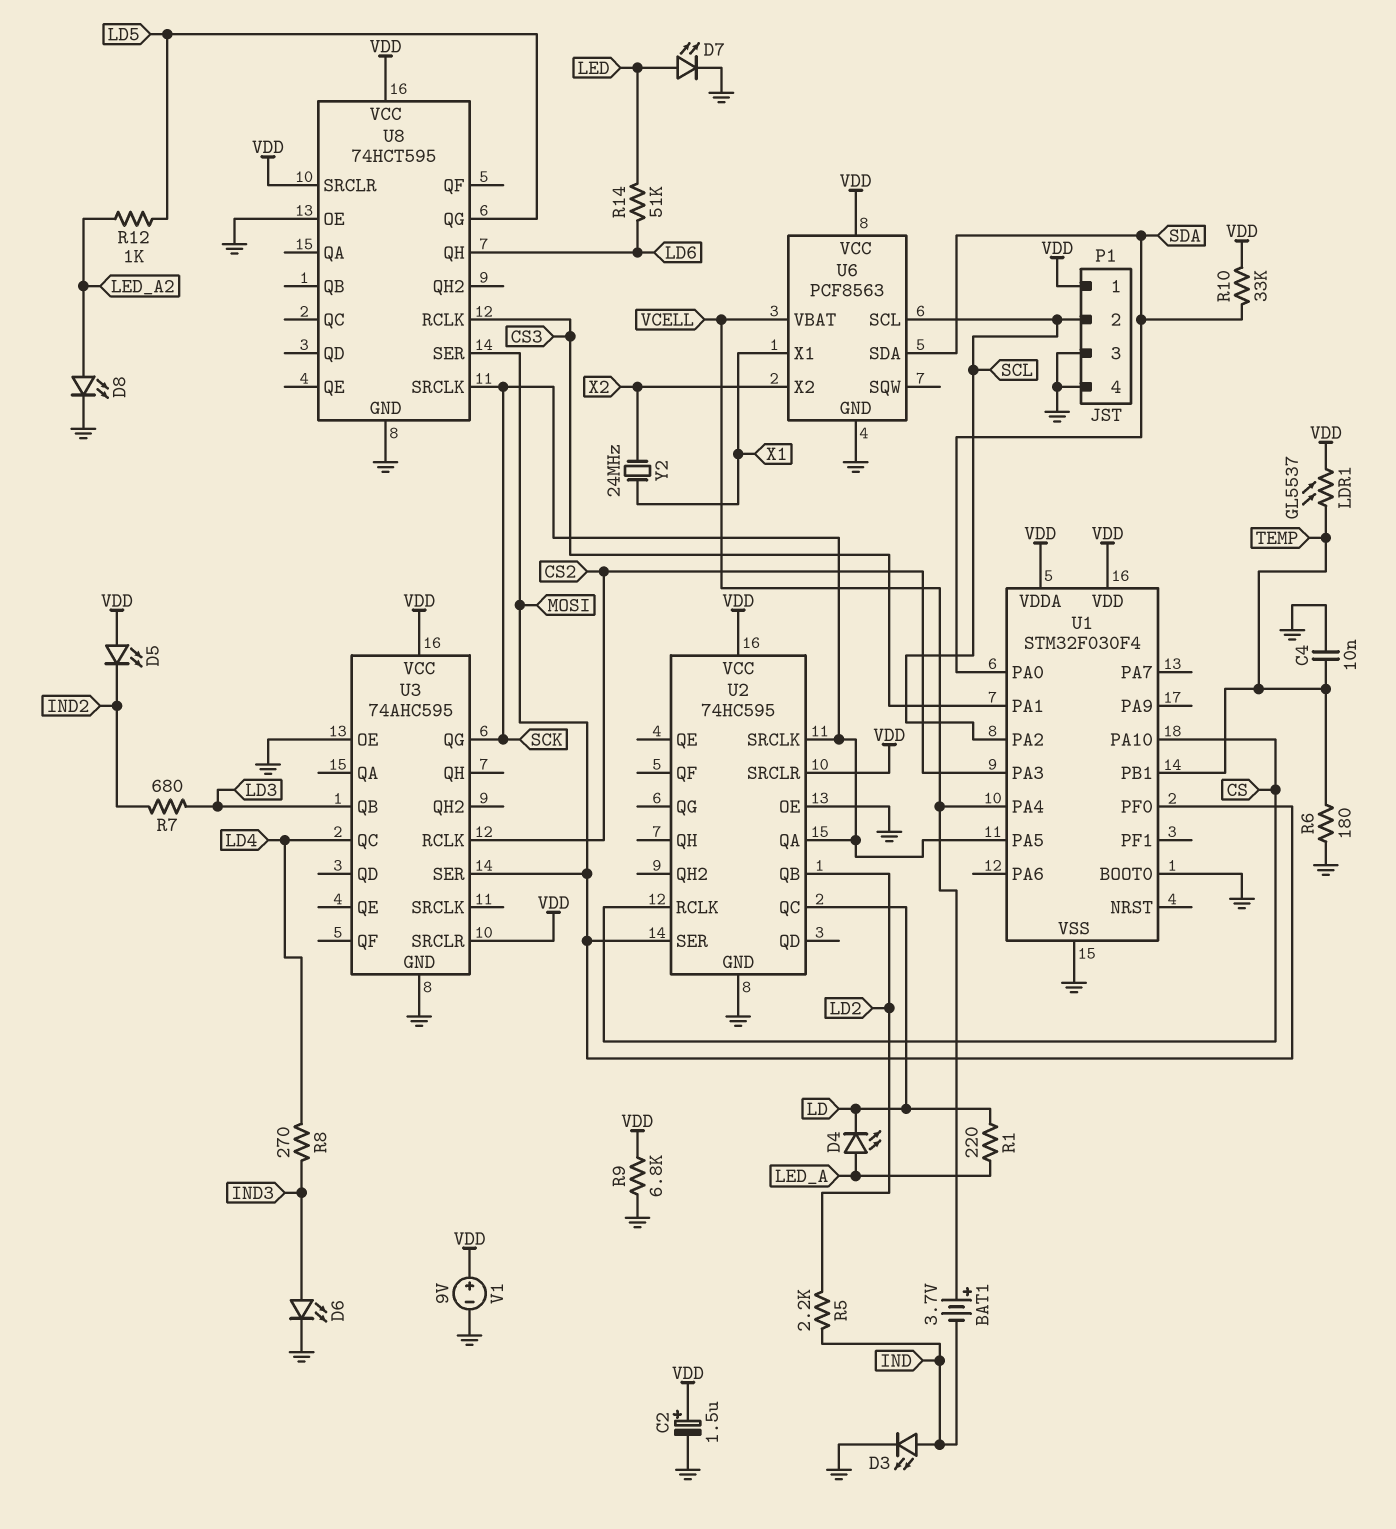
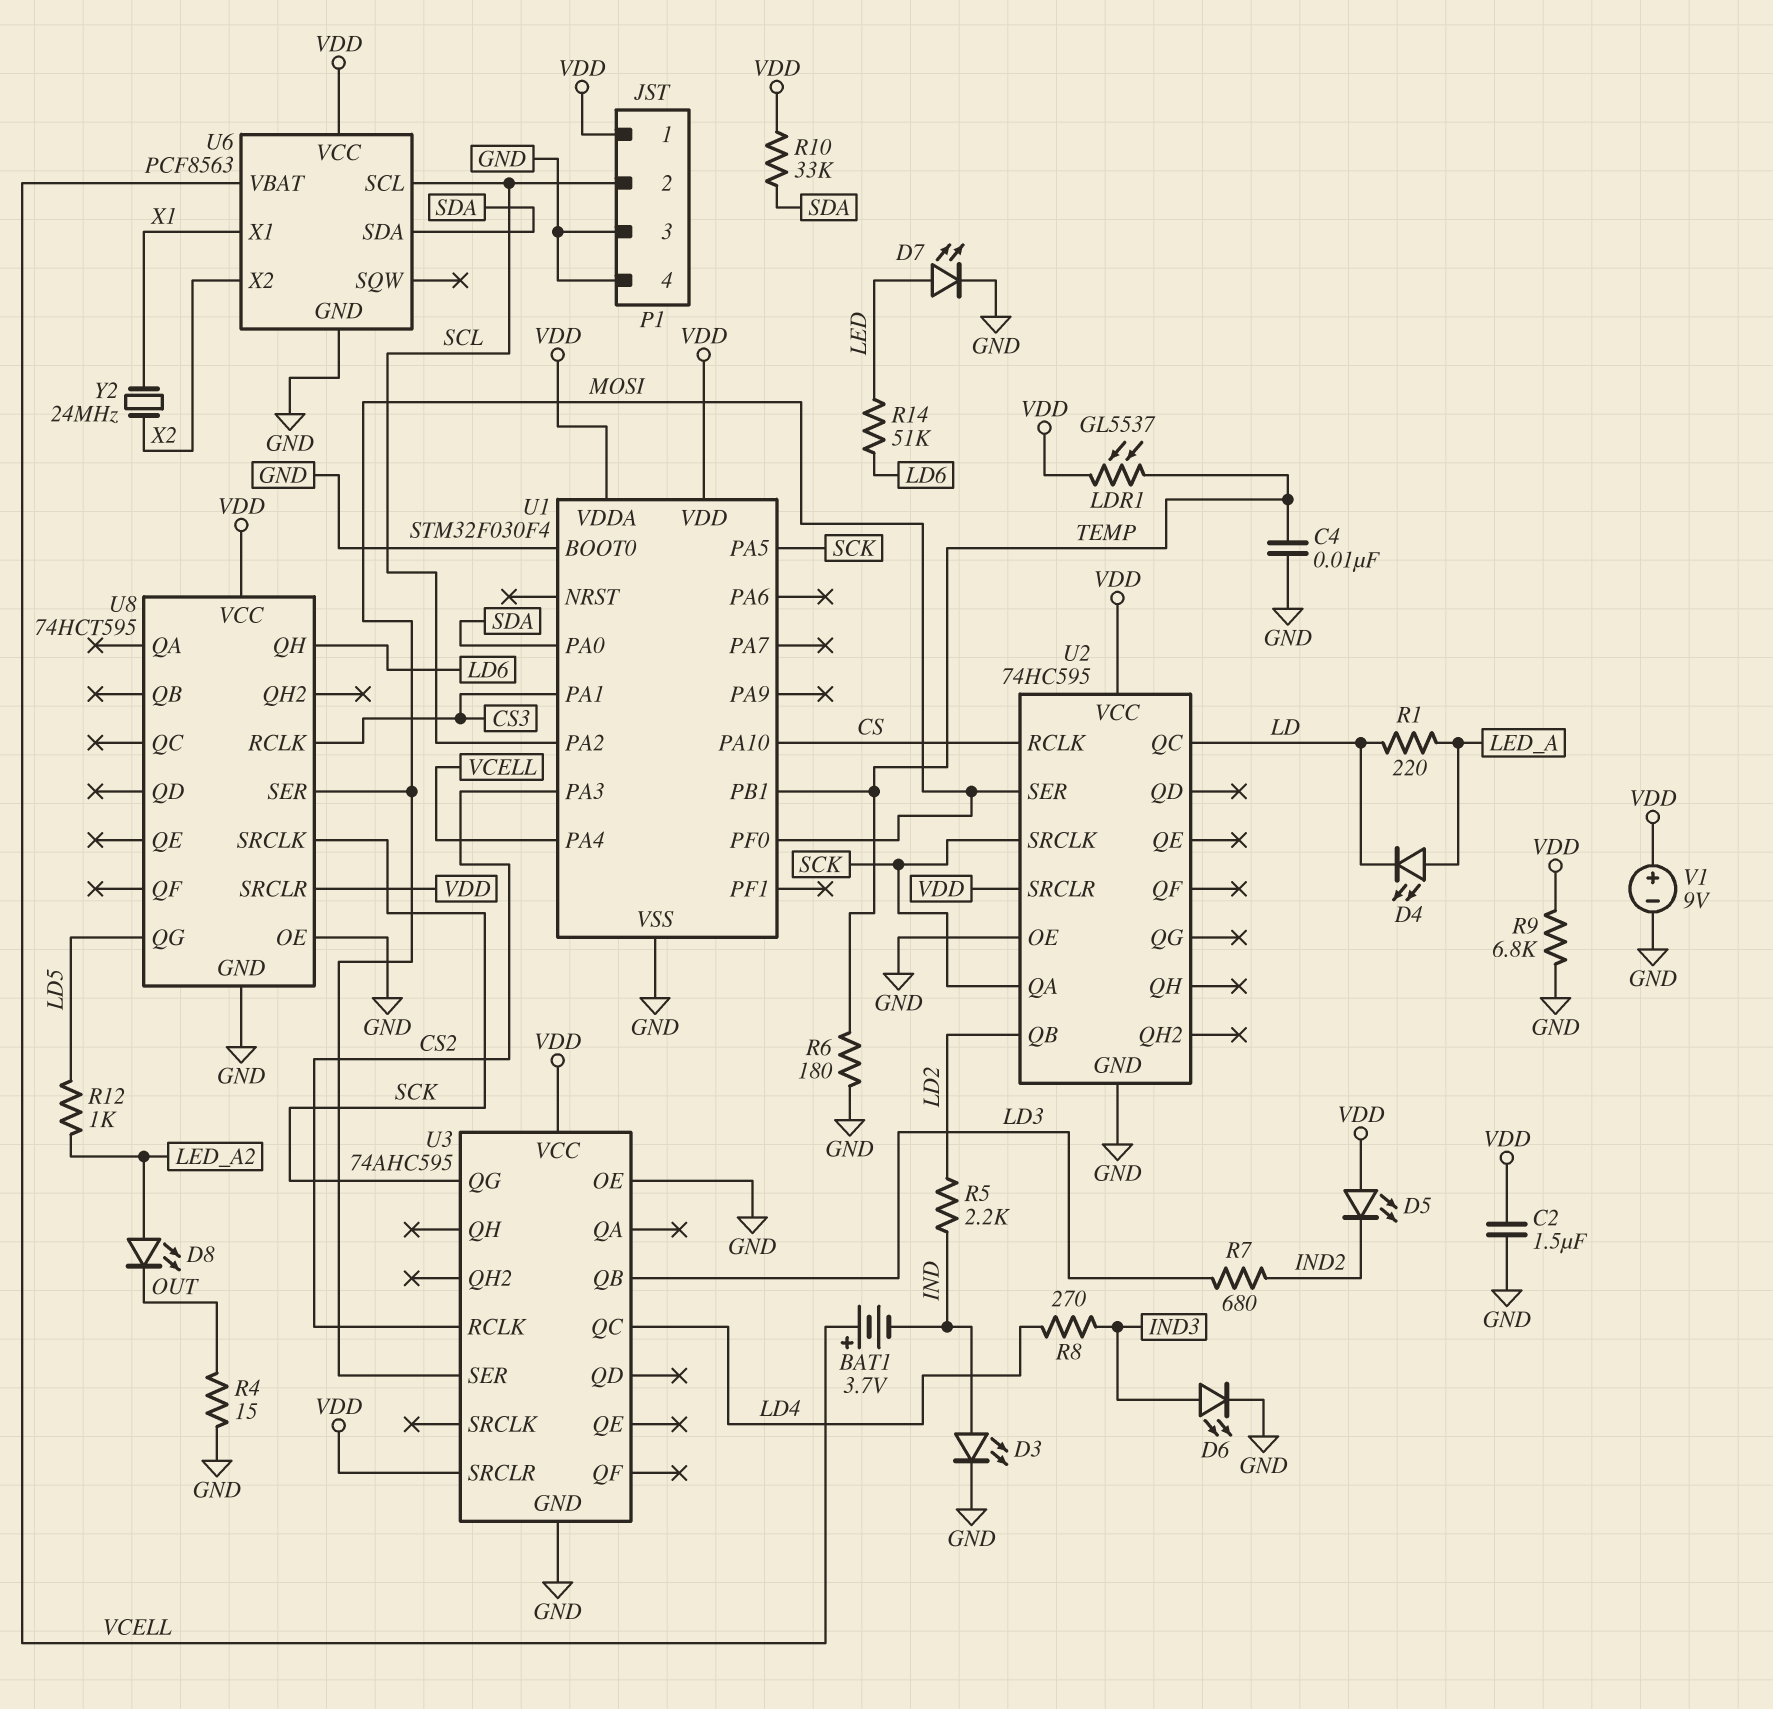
C2: 1.5uF (plus VDD, minus GND) -> 1.5uF (GND, VDD)
D8: LED (A LED_A2, K GND) -> LED (A LED_A2, K OUT)
R4: none -> 15 (GND, OUT)

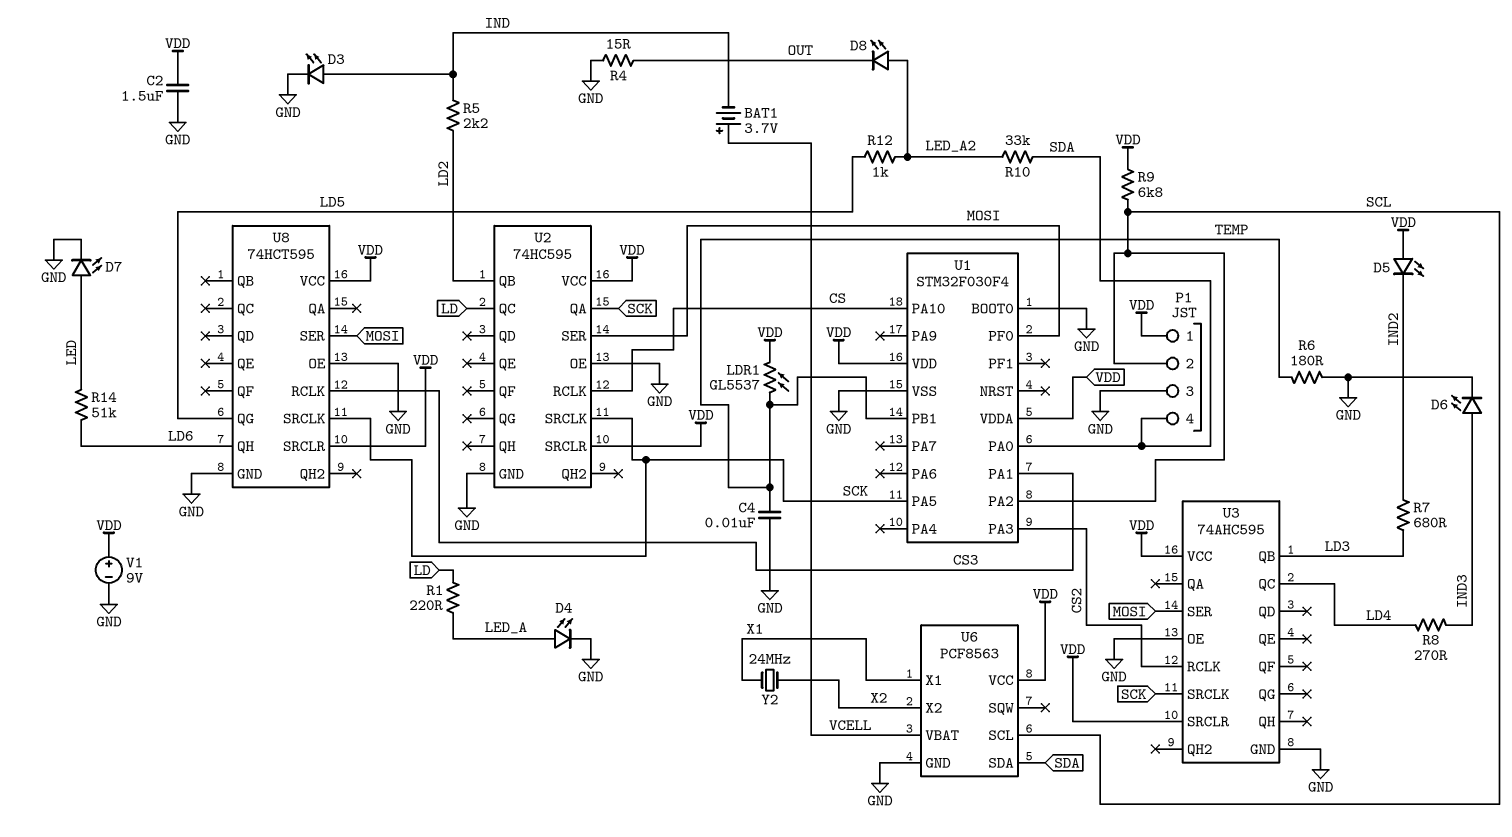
D4: LED (A LED_A, K LD) -> LED (A LED_A, K GND)
P1 pin 4: GND -> SDA
R9: 6.8k (GND, VDD) -> 6.8k (SCL, VDD)
R10: 33k (SDA, VDD) -> 33k (LED_A2, SDA)
U1 pin PA4: VCELL -> none
U3 pin QG: SCK -> none
U3 pin SRCLK: none -> SCK

